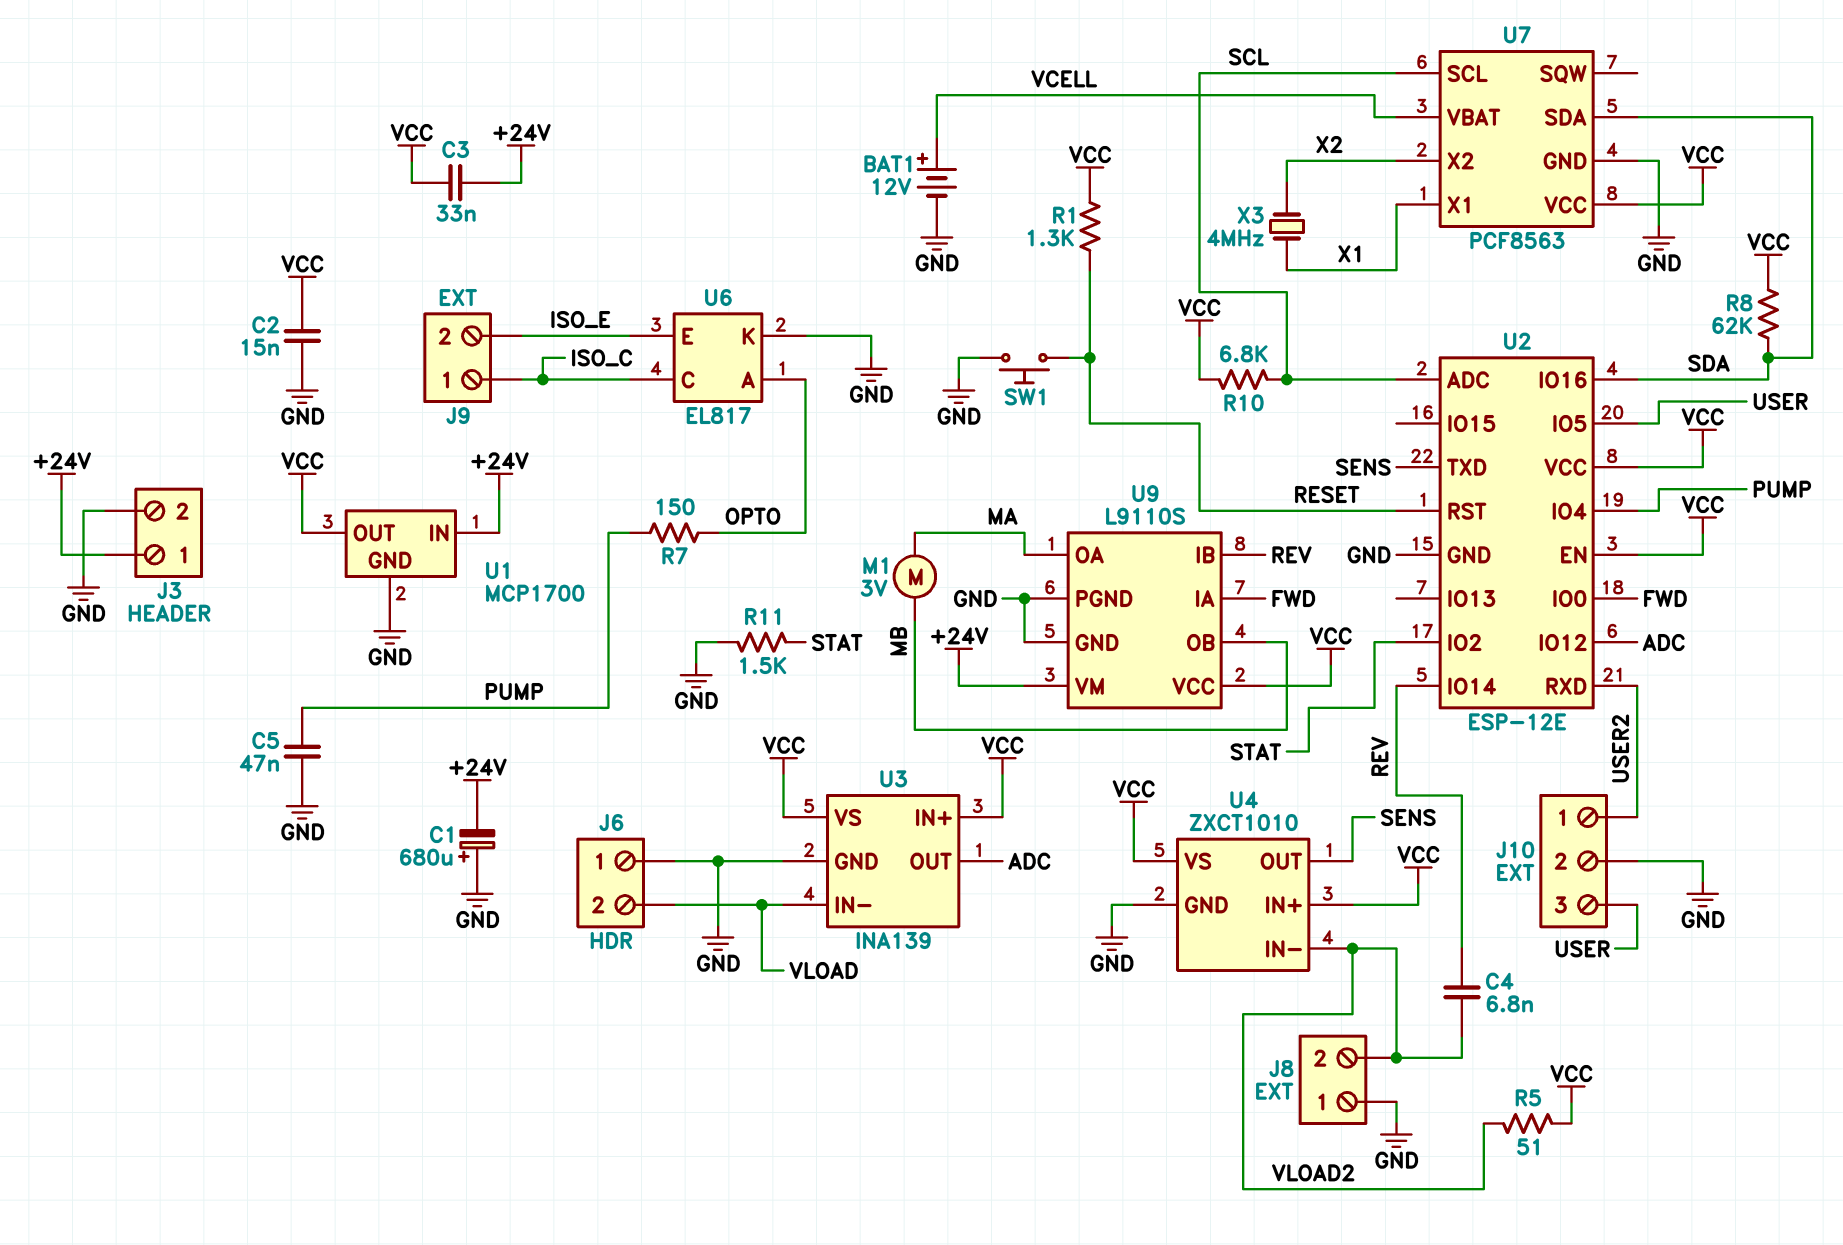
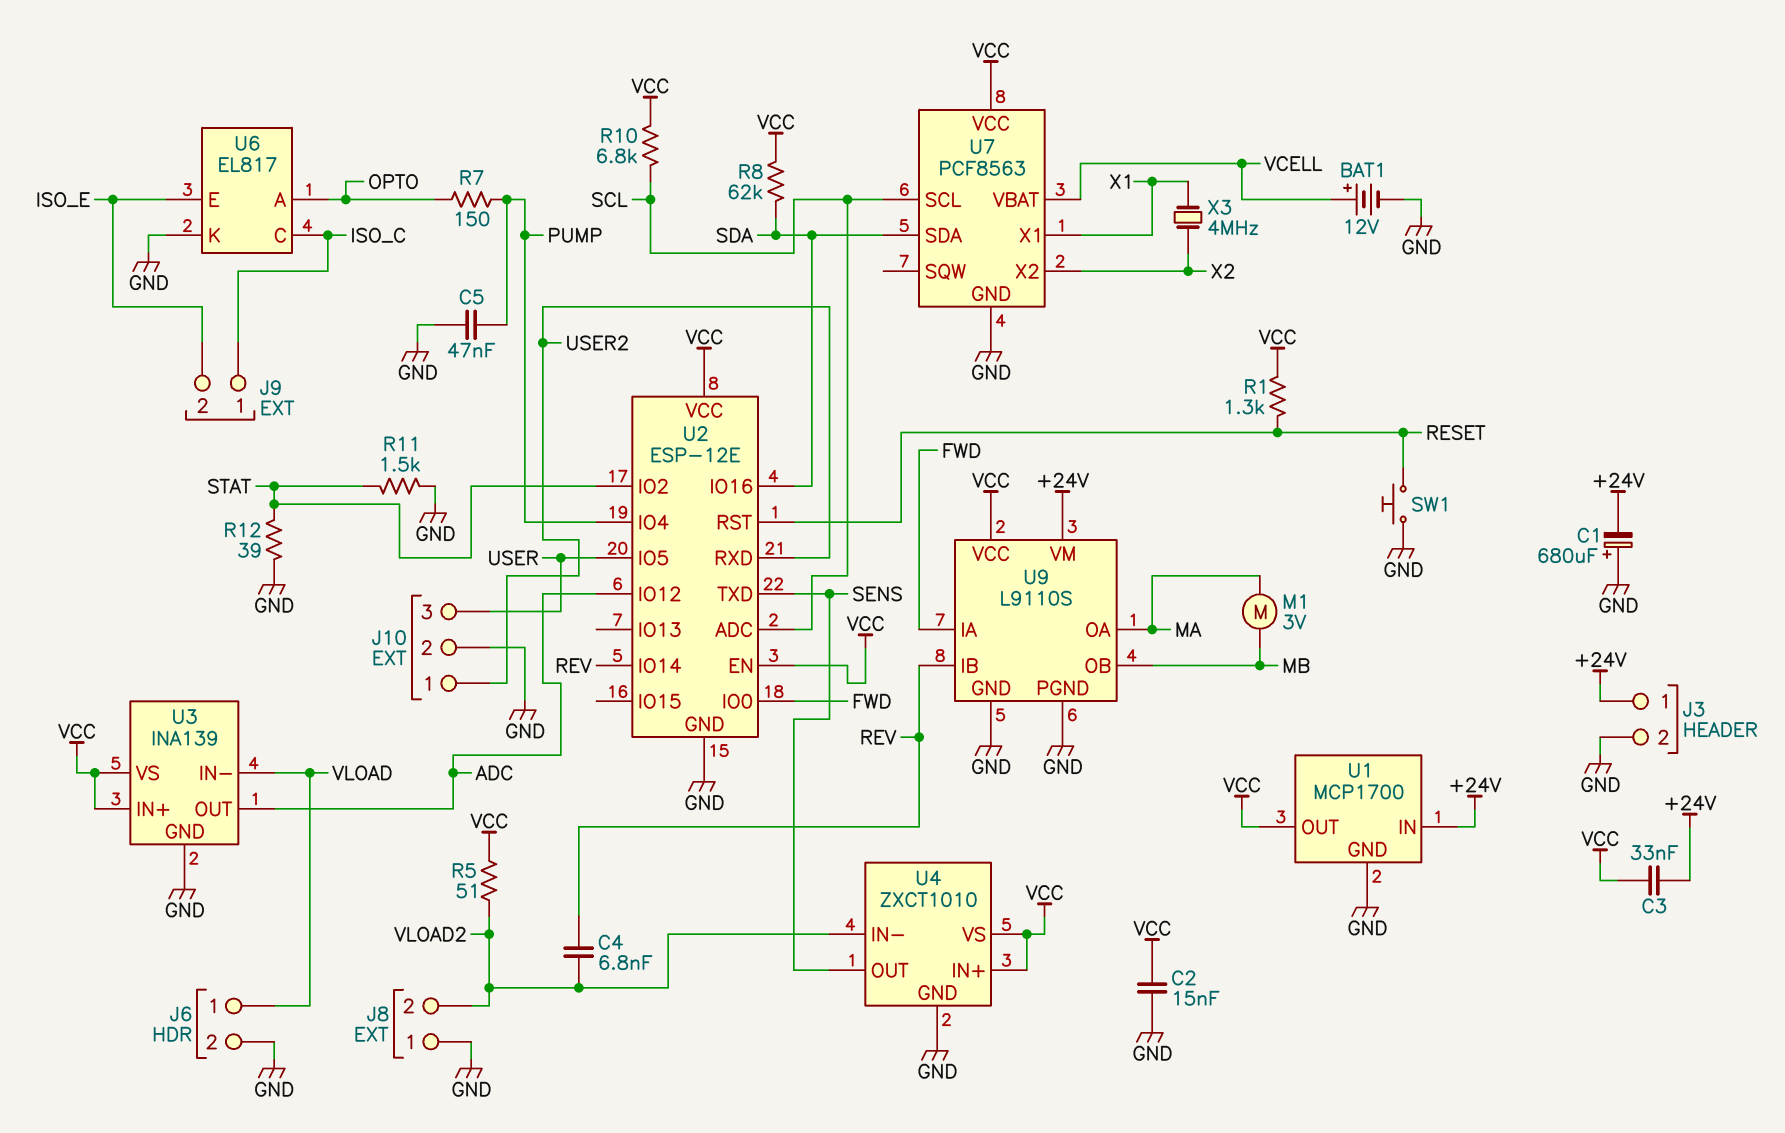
J6 pin 1: GND -> VLOAD
J6 pin 2: VLOAD -> GND
R12: none -> 39 (GND, STAT)

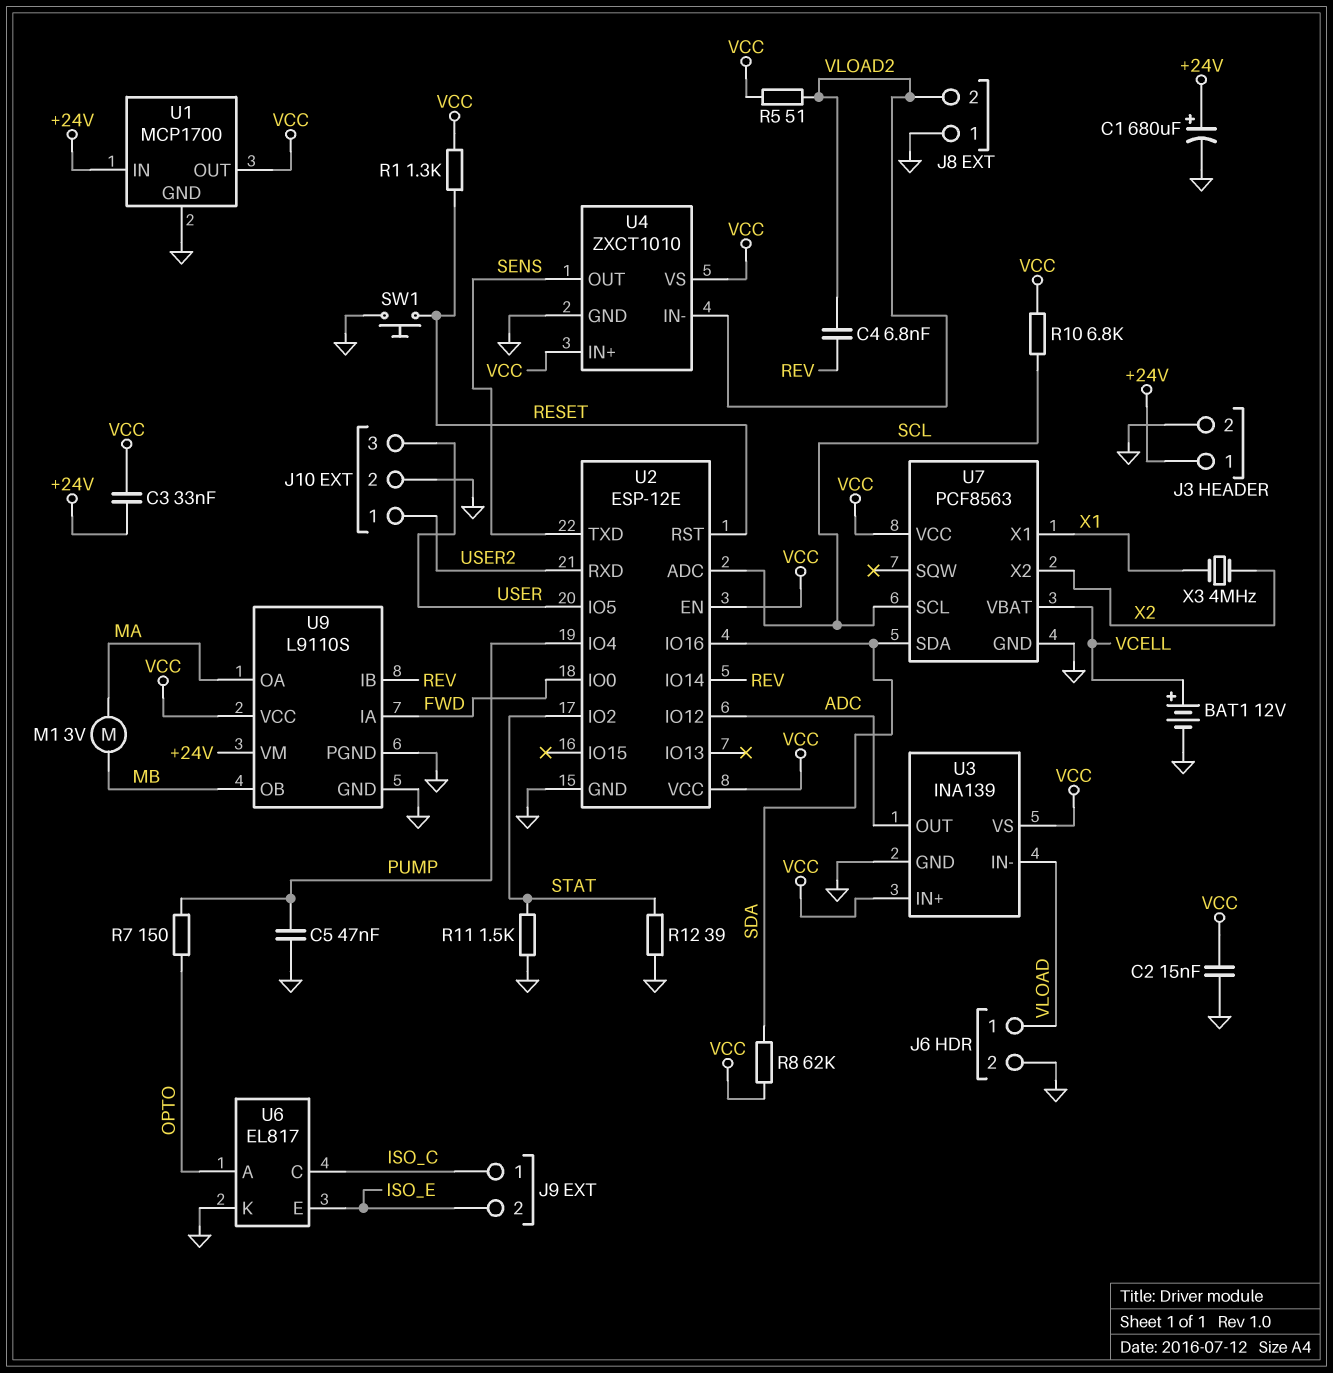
C1: 680uF (plus GND, minus +24V) -> 680uF (plus +24V, minus GND)

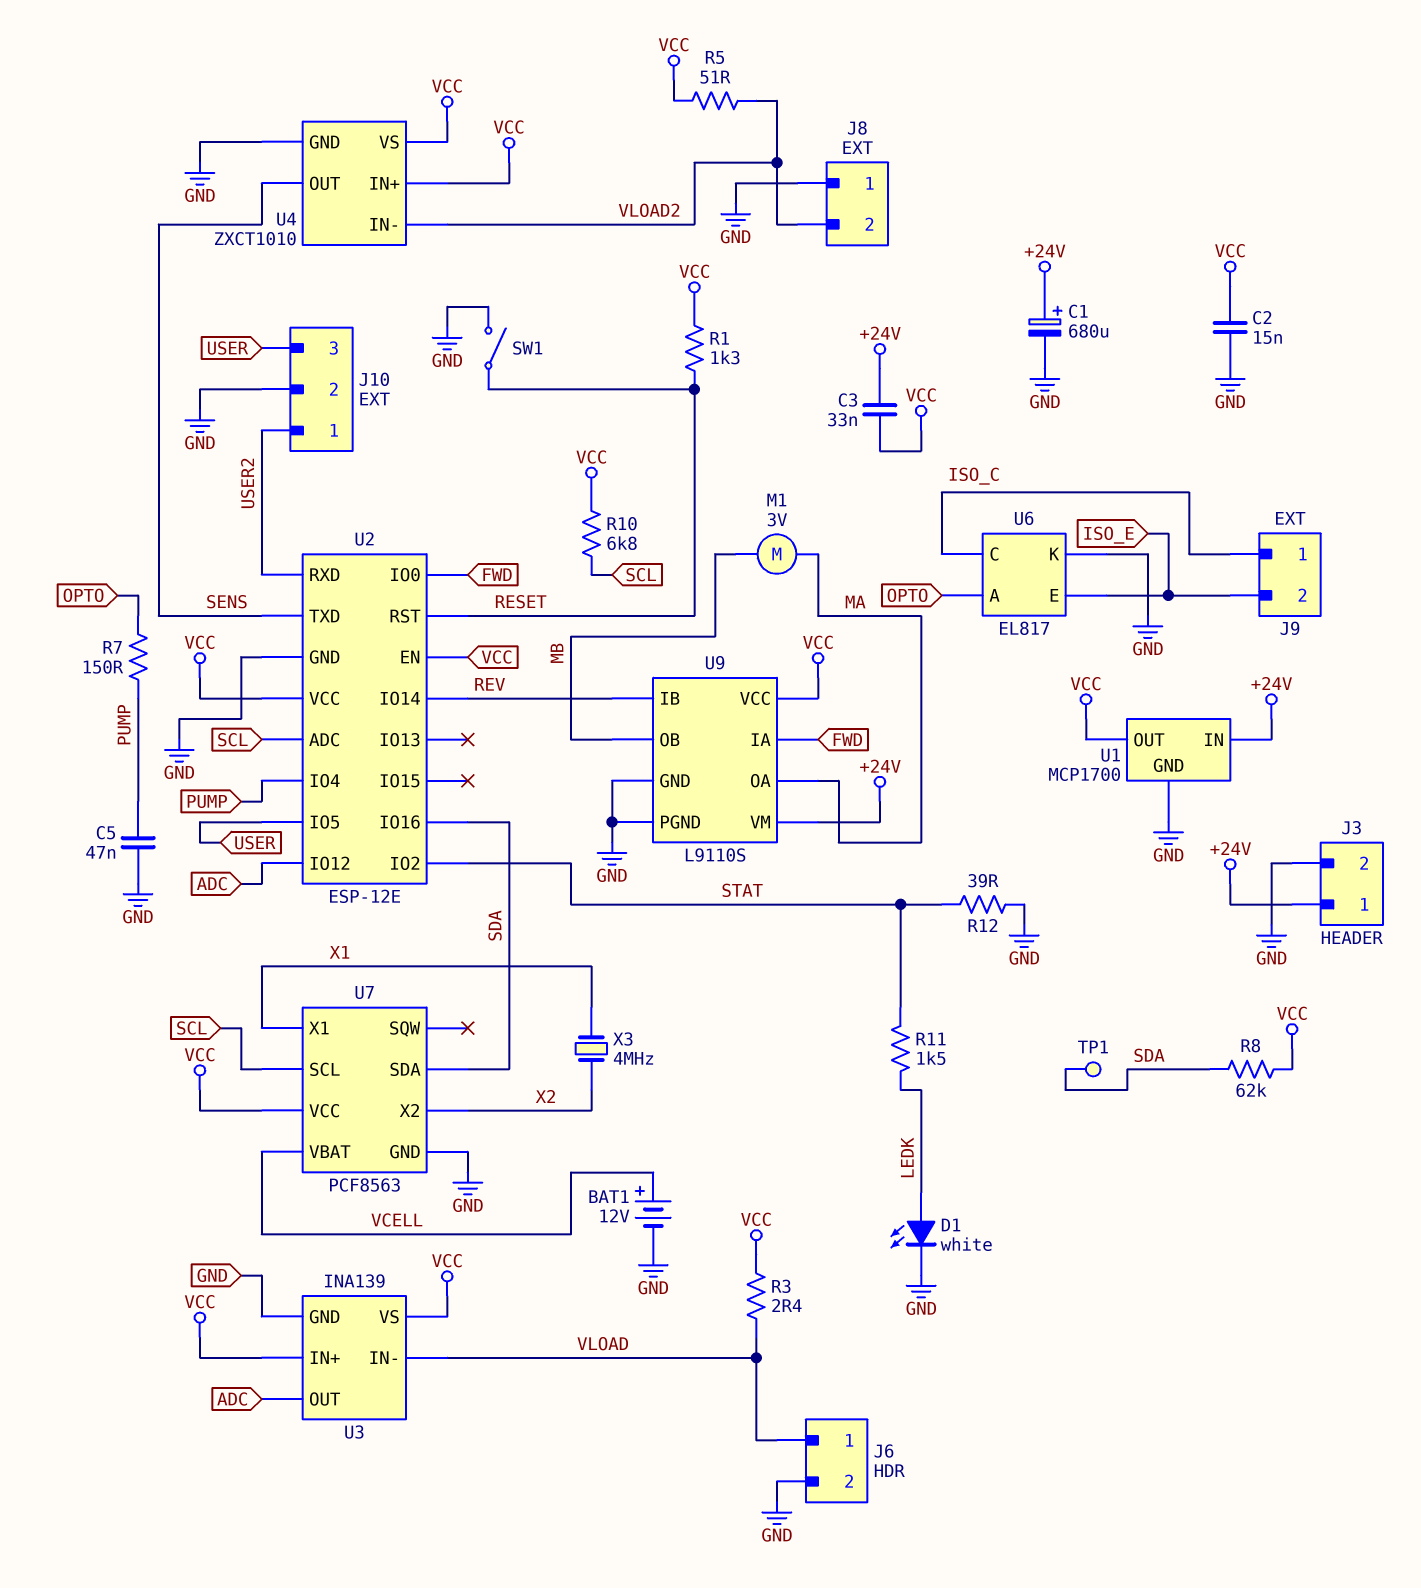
C4: 6.8nF (REV, VLOAD2) -> none
D1: none -> LED white (A LEDK, K GND)
R3: none -> 2.4 (VCC, VLOAD)
R11: 1.5k (GND, STAT) -> 1.5k (LEDK, STAT)
SW1: button (GND, RESET) -> switch (GND, RESET)
TP1: none -> test point (SDA)

